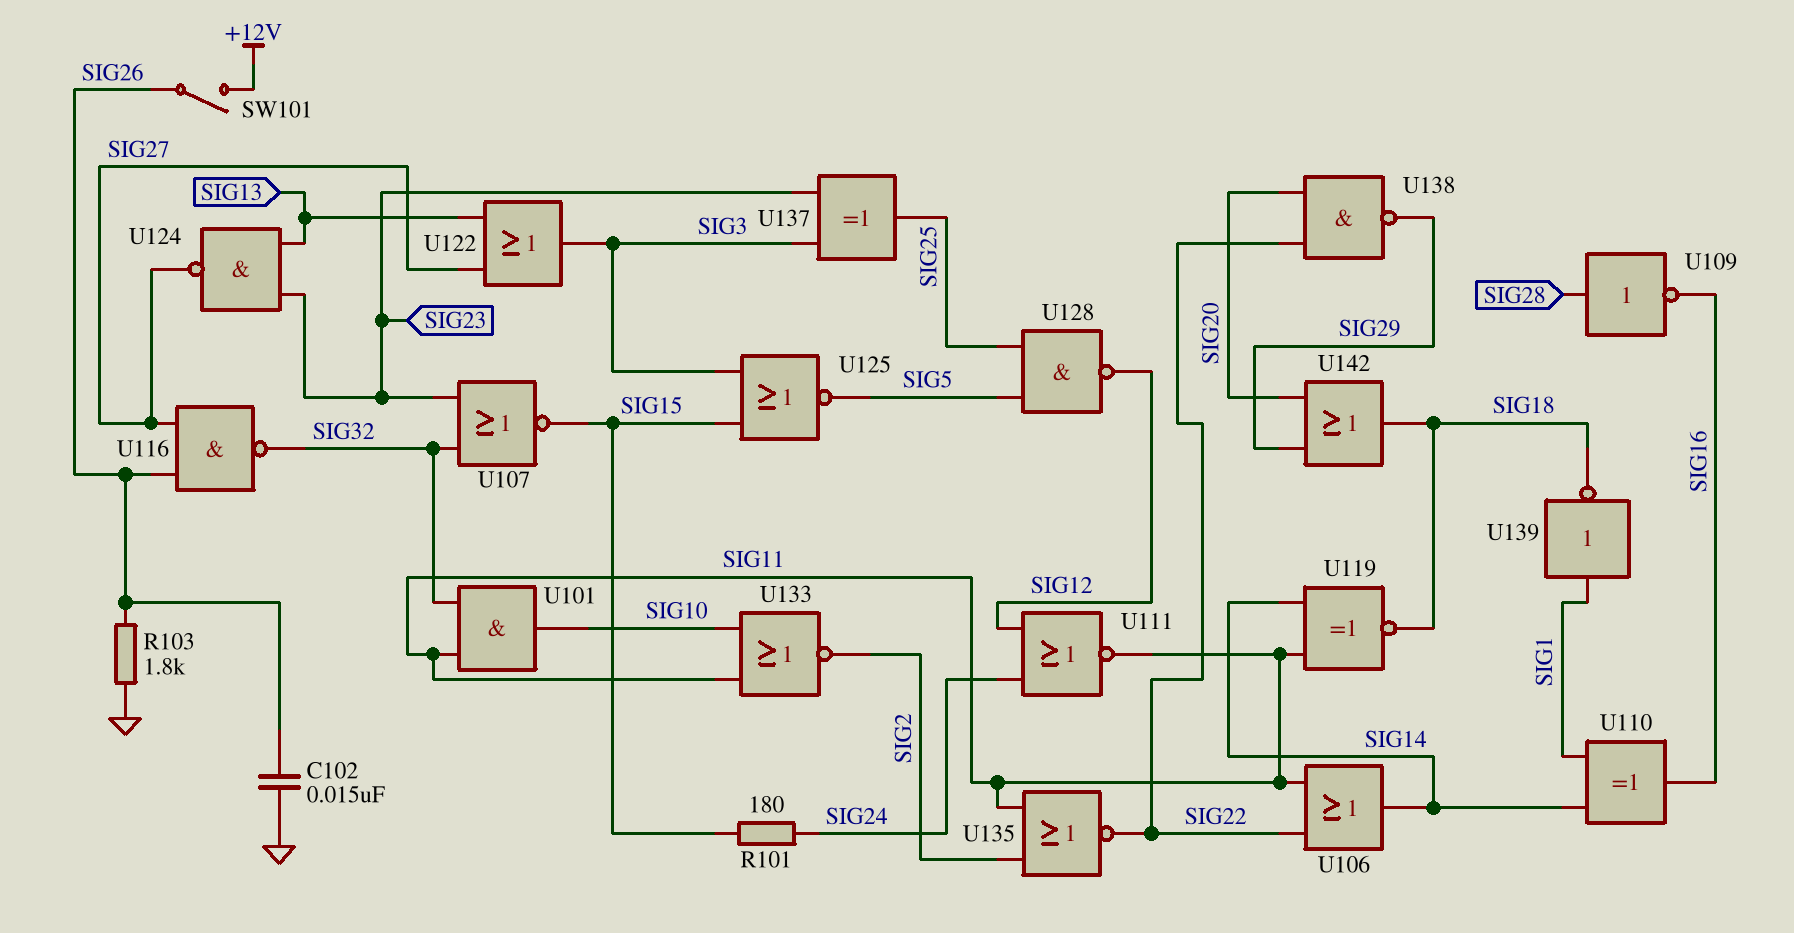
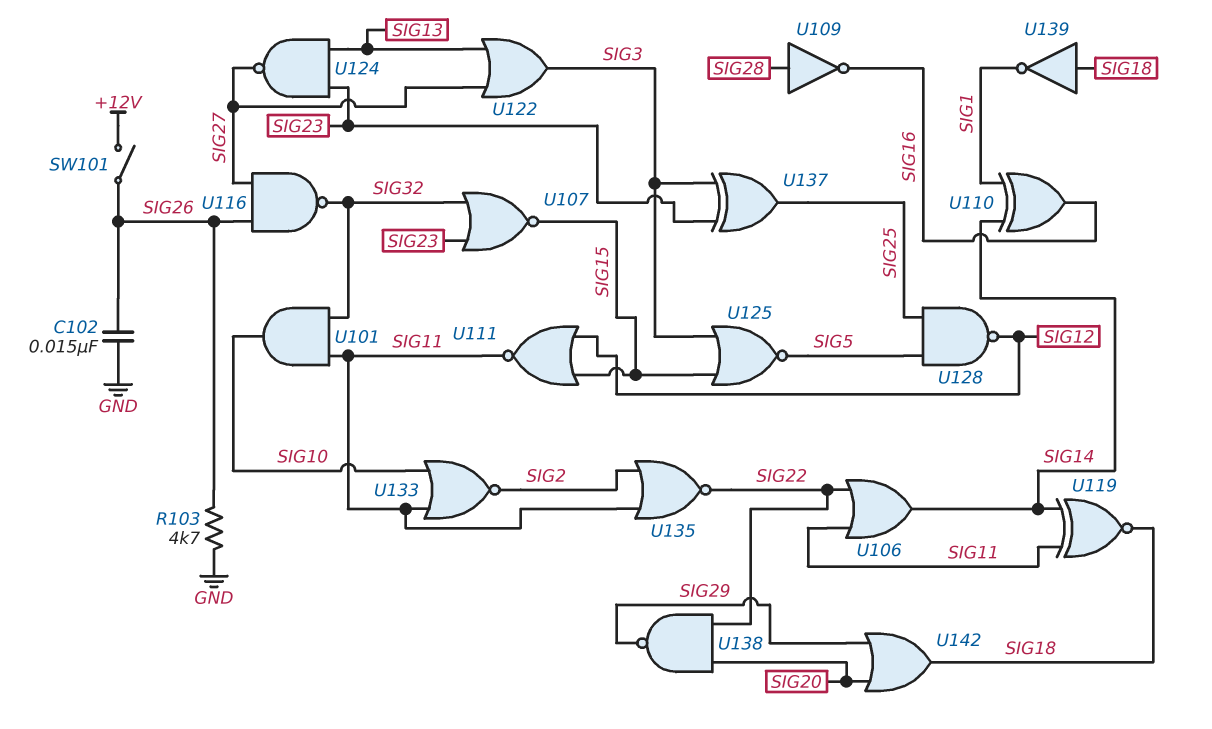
R101: 180 (SIG15, SIG24) -> none
R103: 1.8k (GND, SIG26) -> 4.7k (GND, SIG26)
U111: NOR (in SIG12, in SIG24, out SIG11) -> NOR (in SIG12, in SIG15, out SIG11)
U139: NOT (in SIG1, out SIG18) -> NOT (in SIG18, out SIG1)

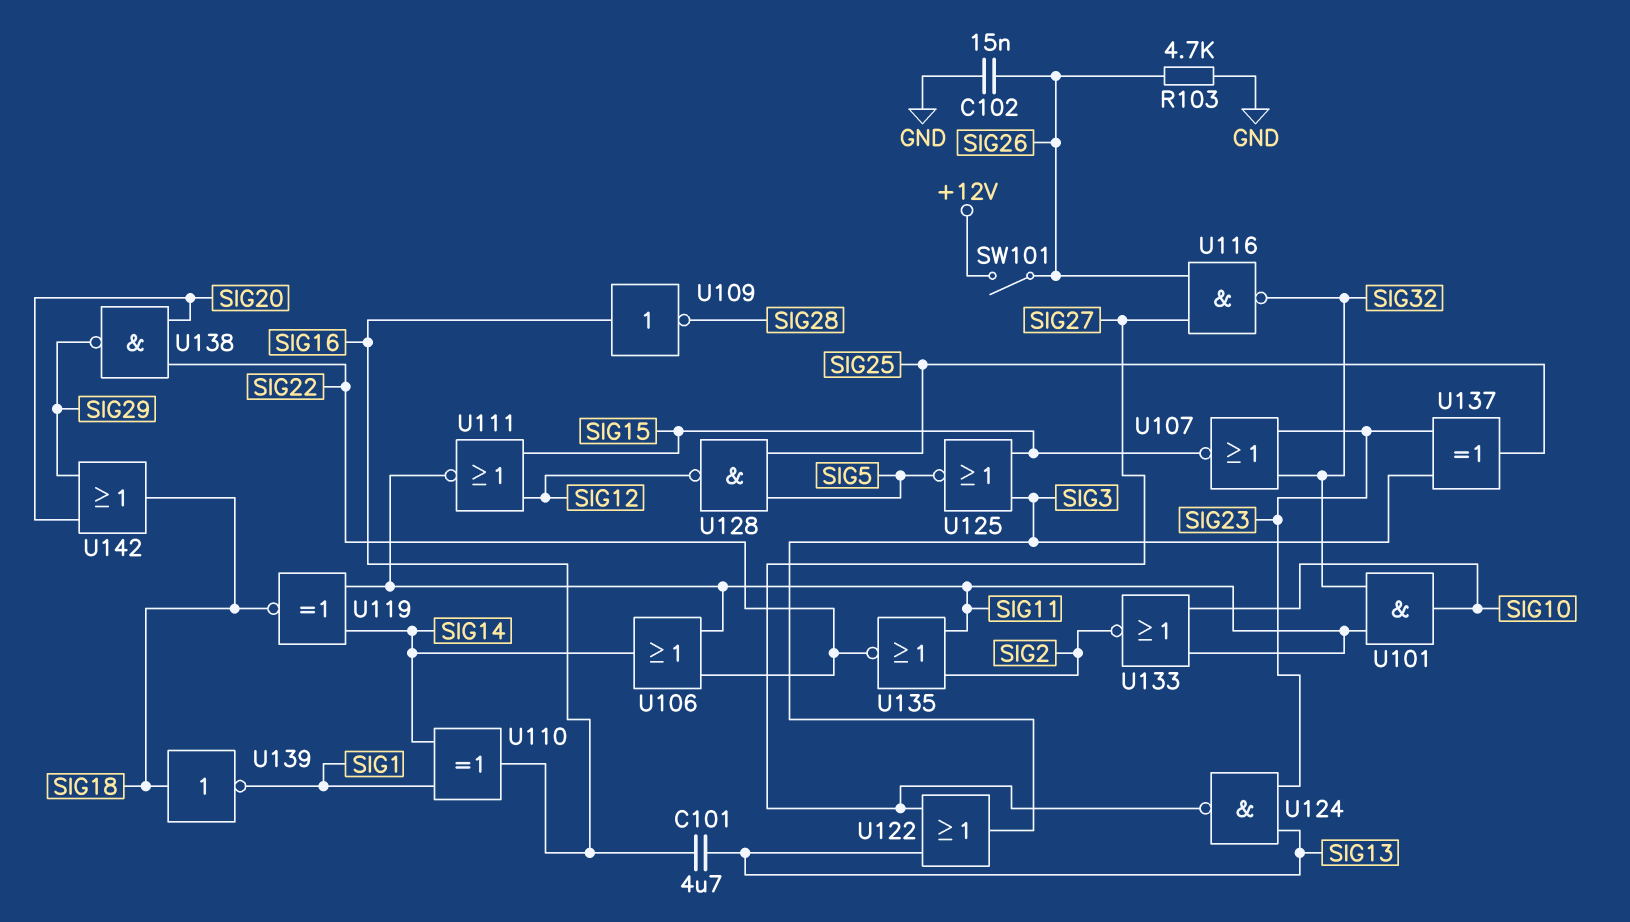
C101: none -> 4.7uF (SIG13, SIG16)
U109: NOT (in SIG28, out SIG16) -> NOT (in SIG16, out SIG28)

